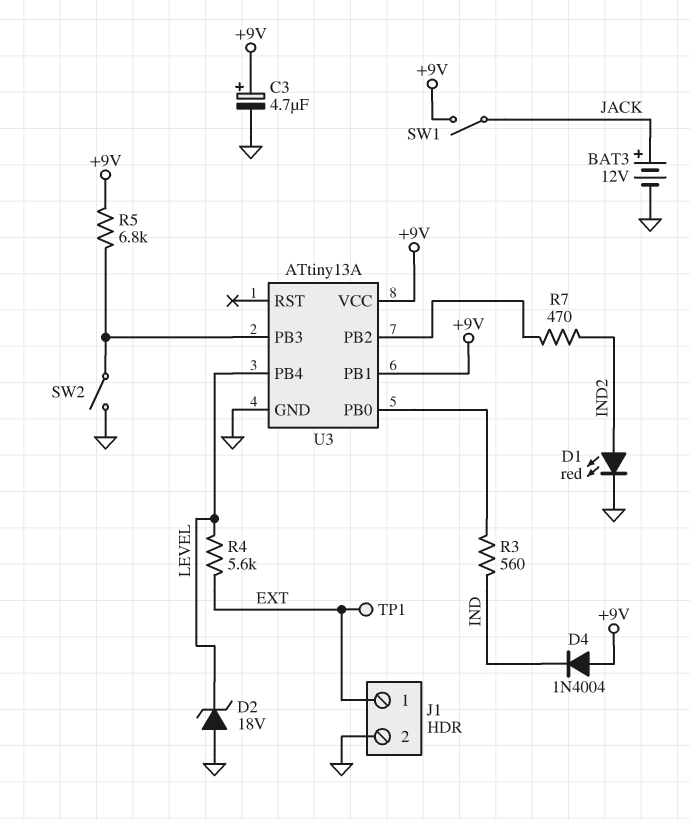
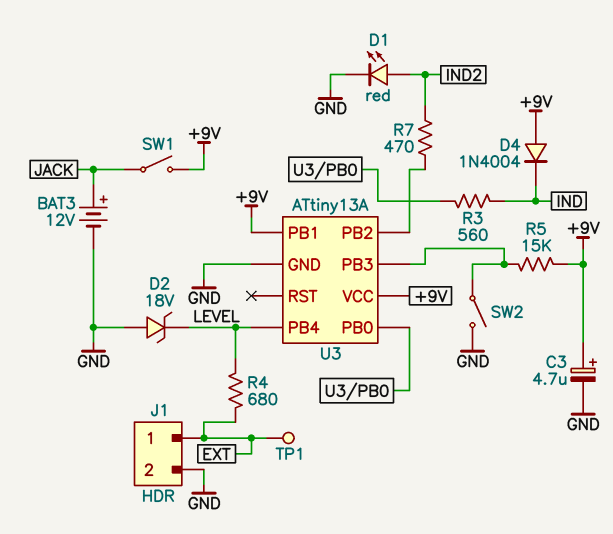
R4: 5.6k (EXT, LEVEL) -> 680 (EXT, LEVEL)
R5: 6.8k (+9V, U3/PB3) -> 15k (+9V, U3/PB3)

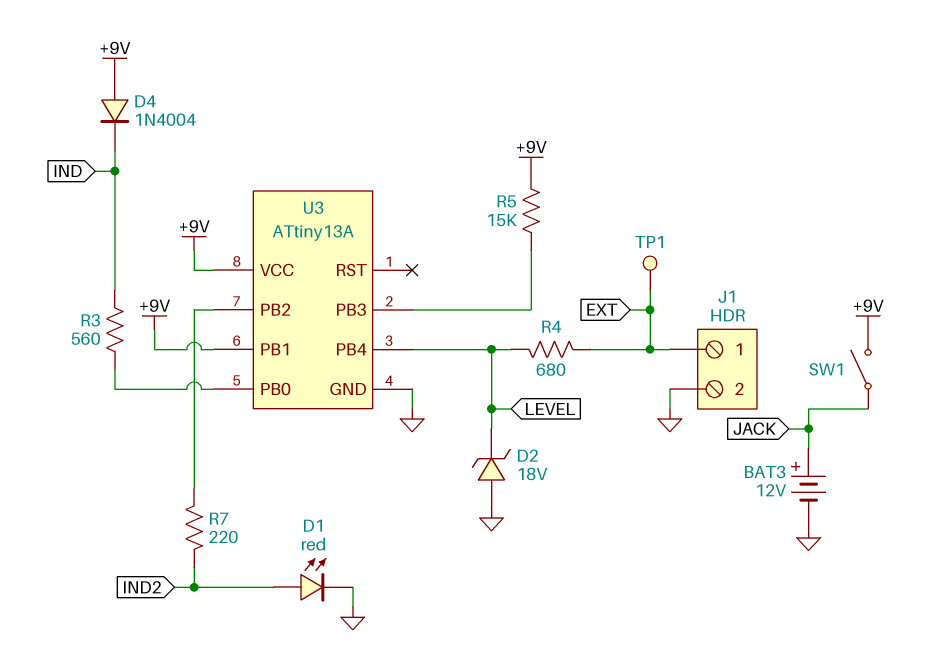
C3: 4.7uF (plus +9V, minus GND) -> none
R7: 470 (IND2, U3/PB2) -> 220 (IND2, U3/PB2)
SW2: switch (GND, U3/PB3) -> none

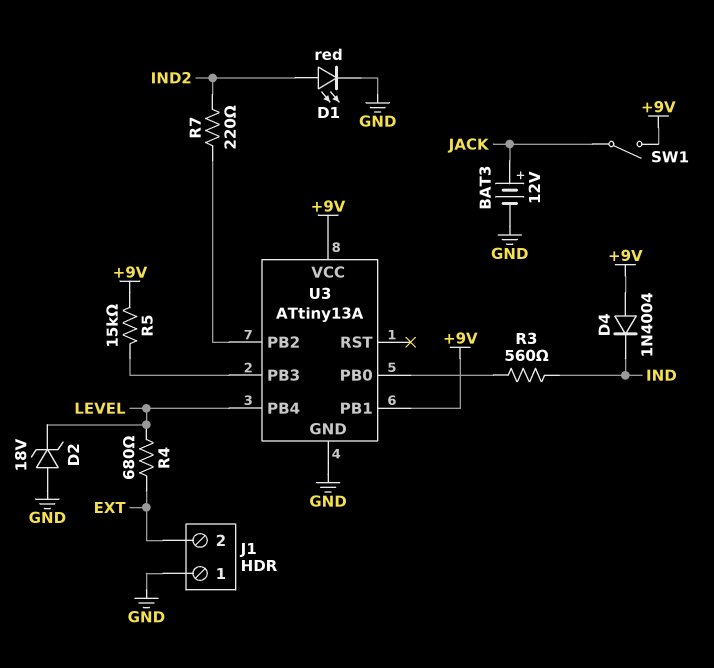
J1 pin 1: EXT -> GND
J1 pin 2: GND -> EXT
TP1: test point (EXT) -> none

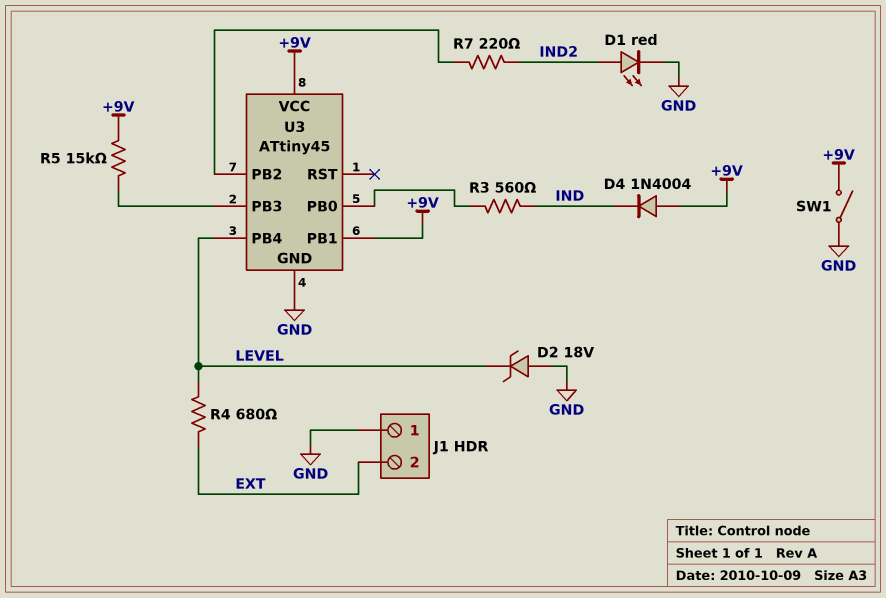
BAT3: 12V (plus JACK, minus GND) -> none
SW1: switch (+9V, JACK) -> switch (+9V, GND)
U3: ATtiny13A -> ATtiny45

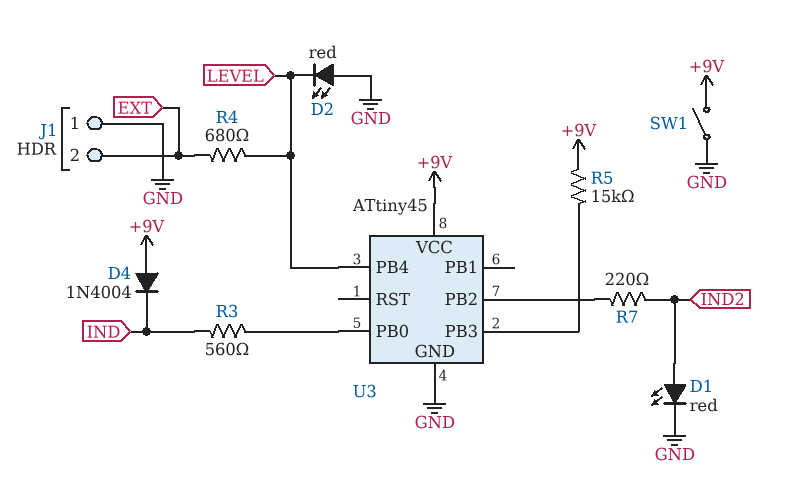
D2: zener 18V (A GND, K LEVEL) -> LED red (A GND, K LEVEL)
U3 pin PB1: +9V -> none

